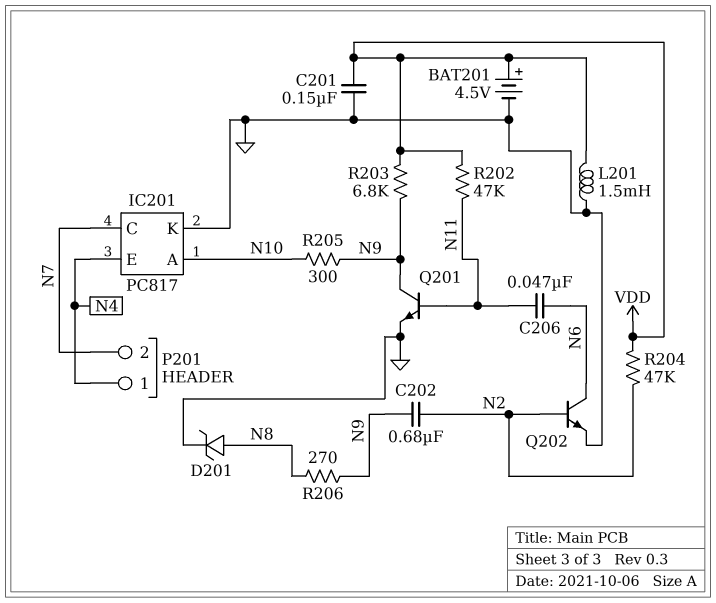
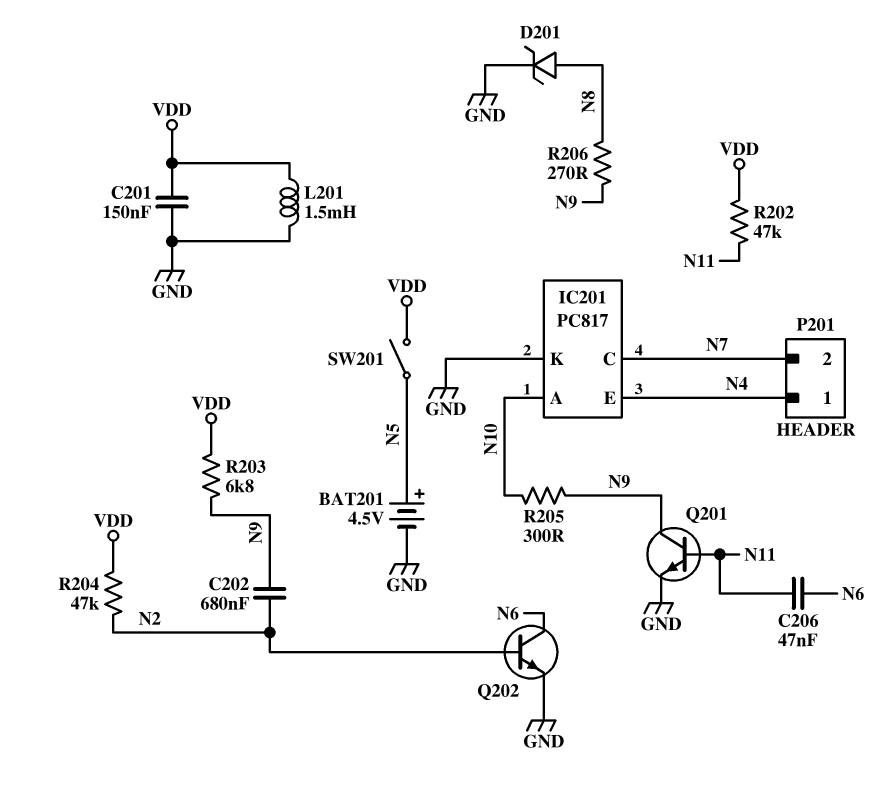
BAT201: 4.5V (plus VDD, minus GND) -> 4.5V (plus N5, minus GND)
SW201: none -> switch (N5, VDD)

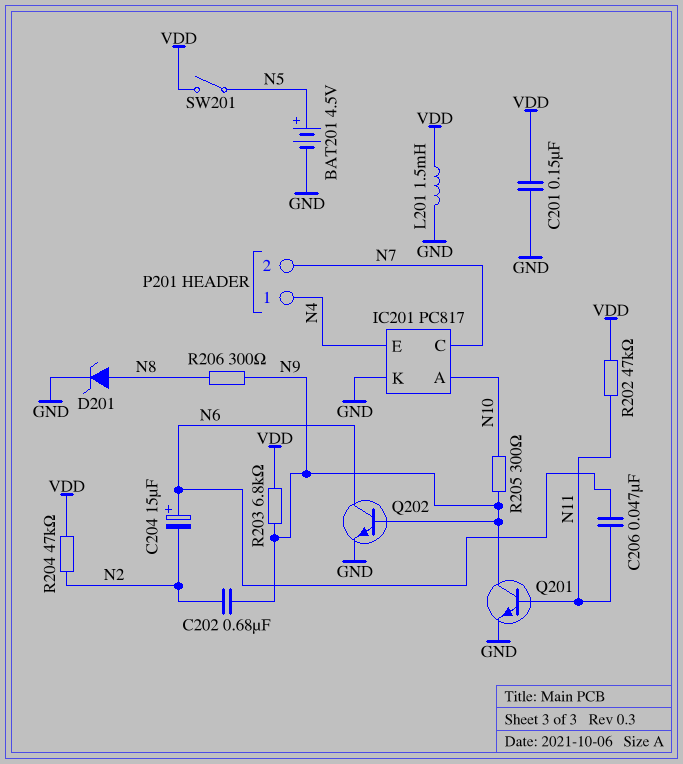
C204: none -> 15uF (plus N6, minus N2)
Q202: NPN (B N2, C N6, E GND) -> NPN (B N9, C N6, E GND)
R206: 270 (N8, N9) -> 300 (N8, N9)

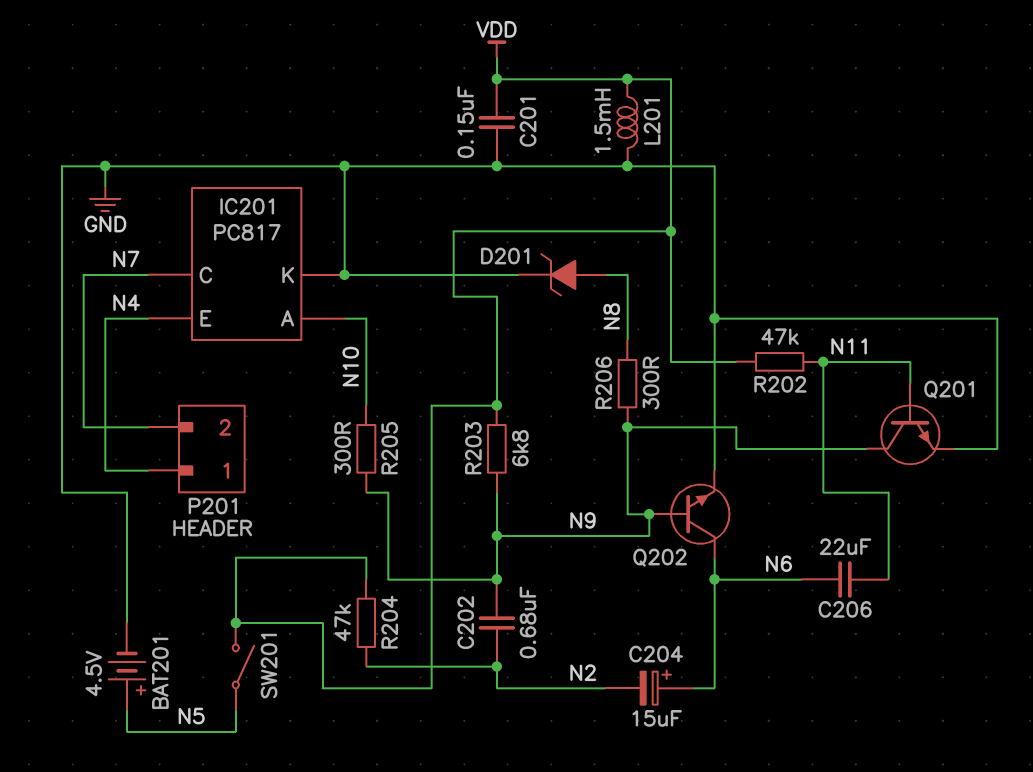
C206: 47nF (N6, N11) -> 22uF (N6, N11)

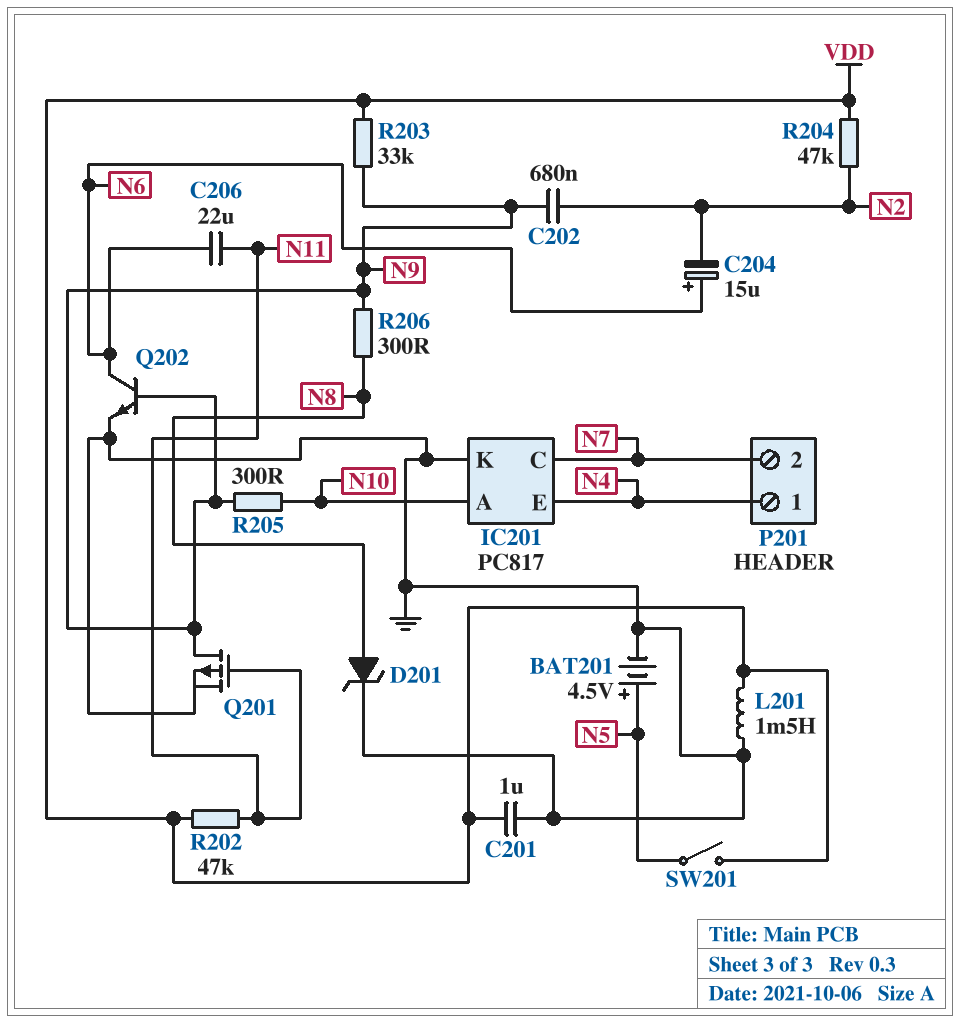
C201: 150nF (GND, VDD) -> 1uF (GND, VDD)
Q201: NPN (B N11, C N9, E GND) -> PMOS (G N11, D N9, S GND)
R203: 6.8k (N9, VDD) -> 33k (N9, VDD)

